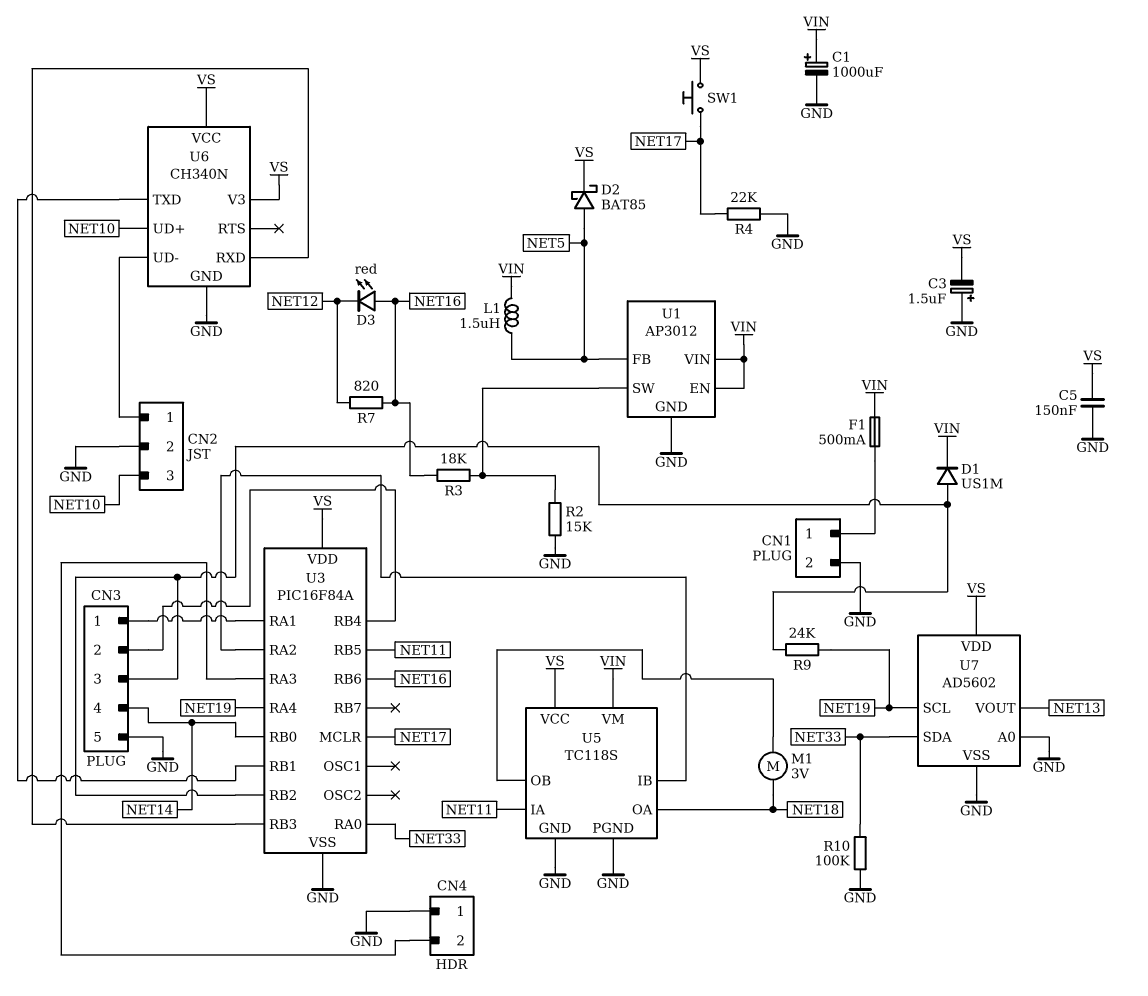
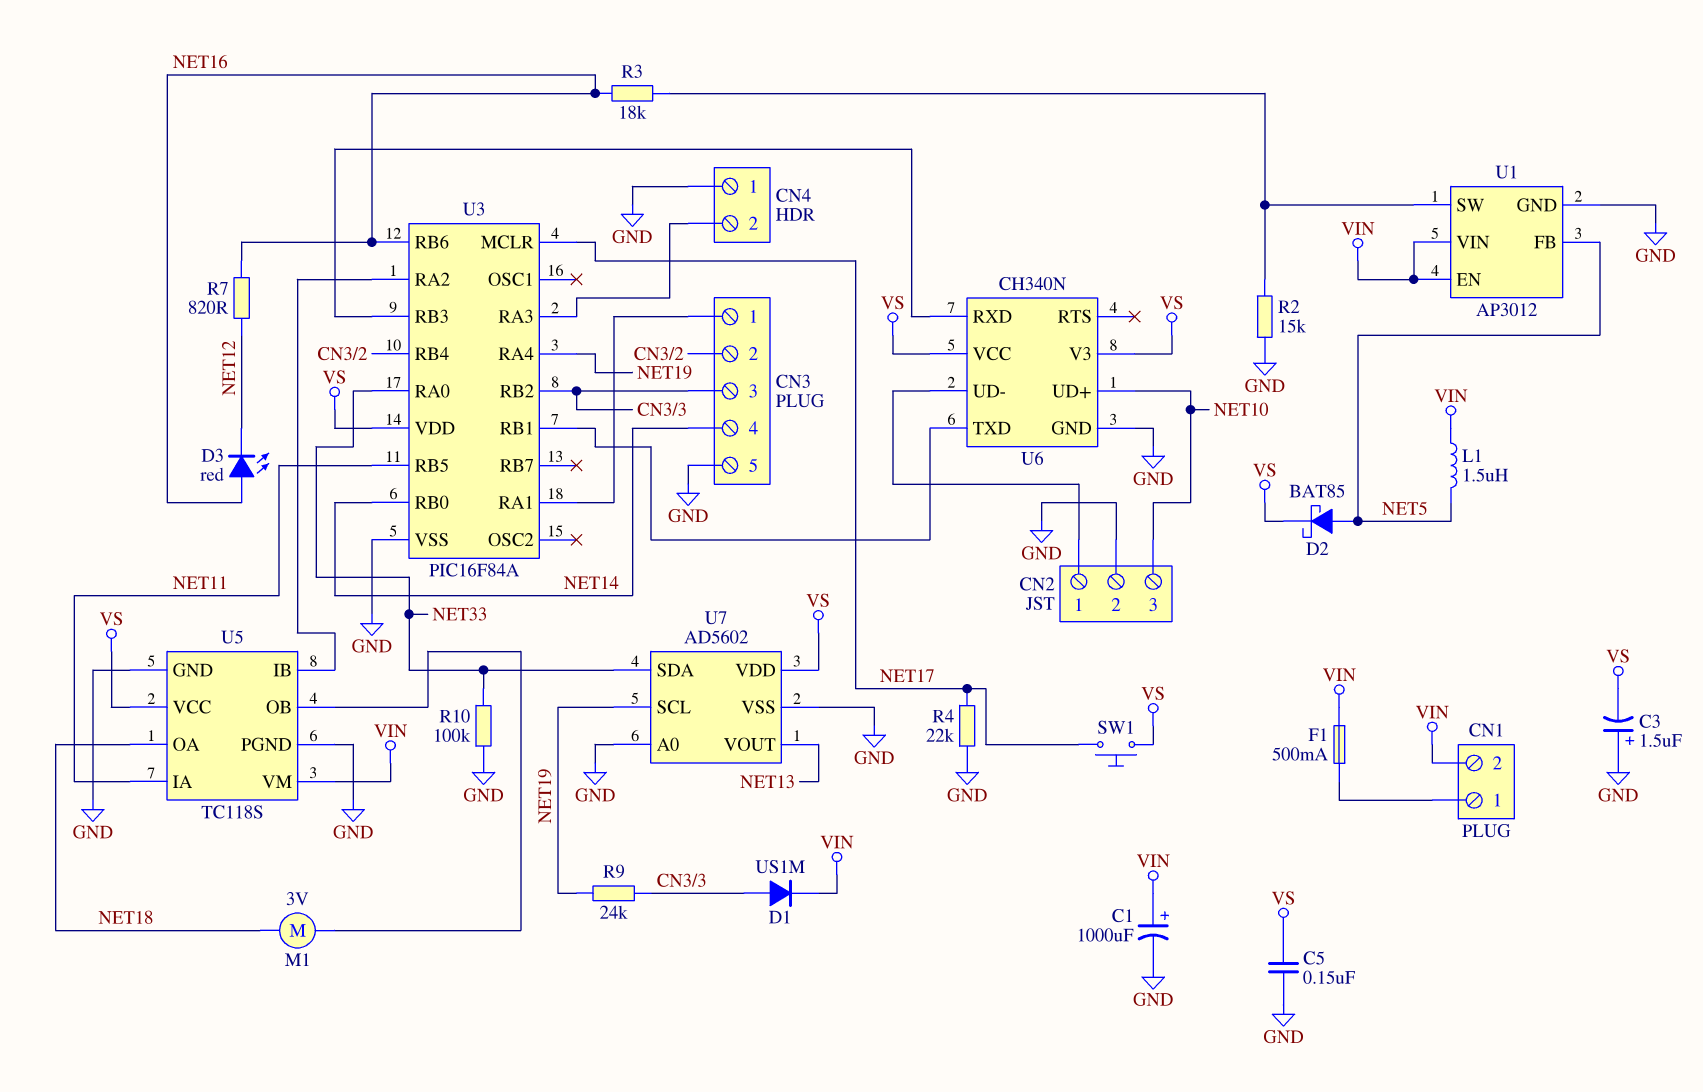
CN1 pin 2: GND -> VIN

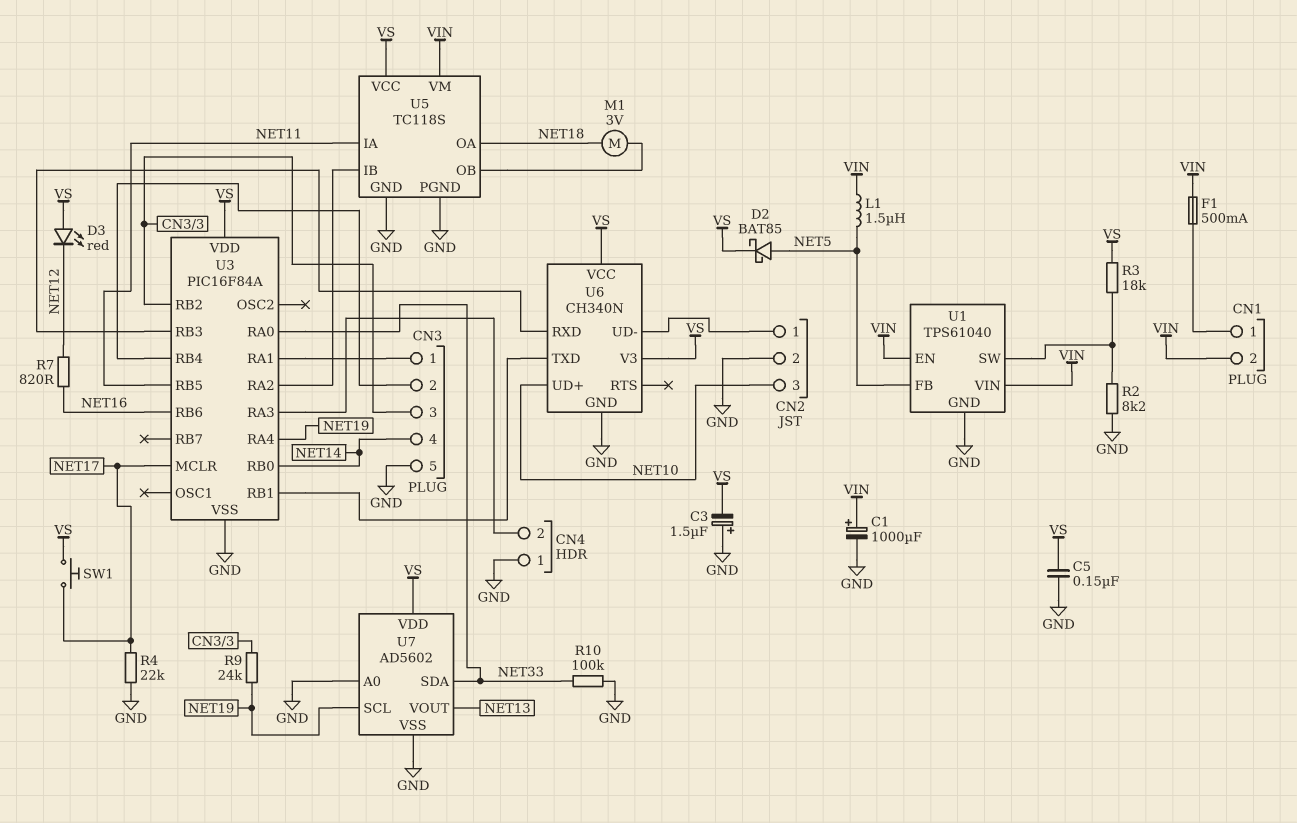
D1: diode US1M (A CN3/3, K VIN) -> none
D3: LED red (A NET16, K NET12) -> LED red (A VS, K NET12)
R2: 15k (GND, U1/SW) -> 8.2k (GND, U1/SW)
R3: 18k (NET16, U1/SW) -> 18k (U1/SW, VS)
U1: AP3012 -> TPS61040

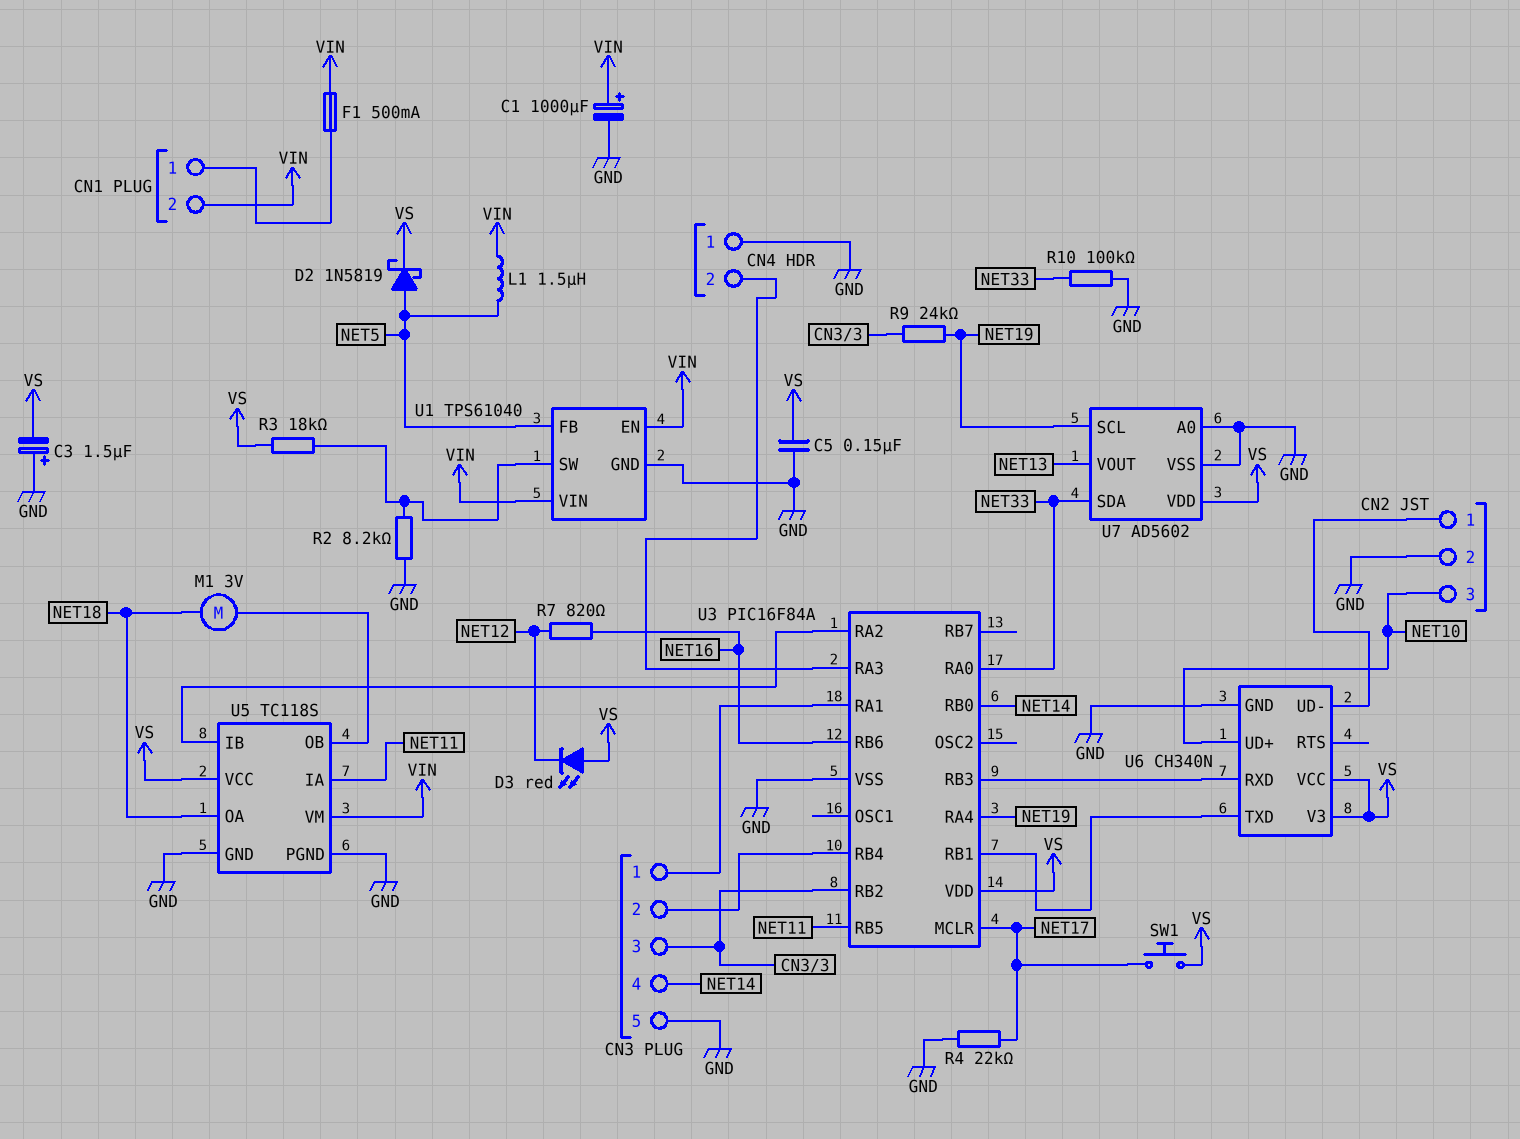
D2: schottky BAT85 (A NET5, K VS) -> schottky 1N5819 (A NET5, K VS)

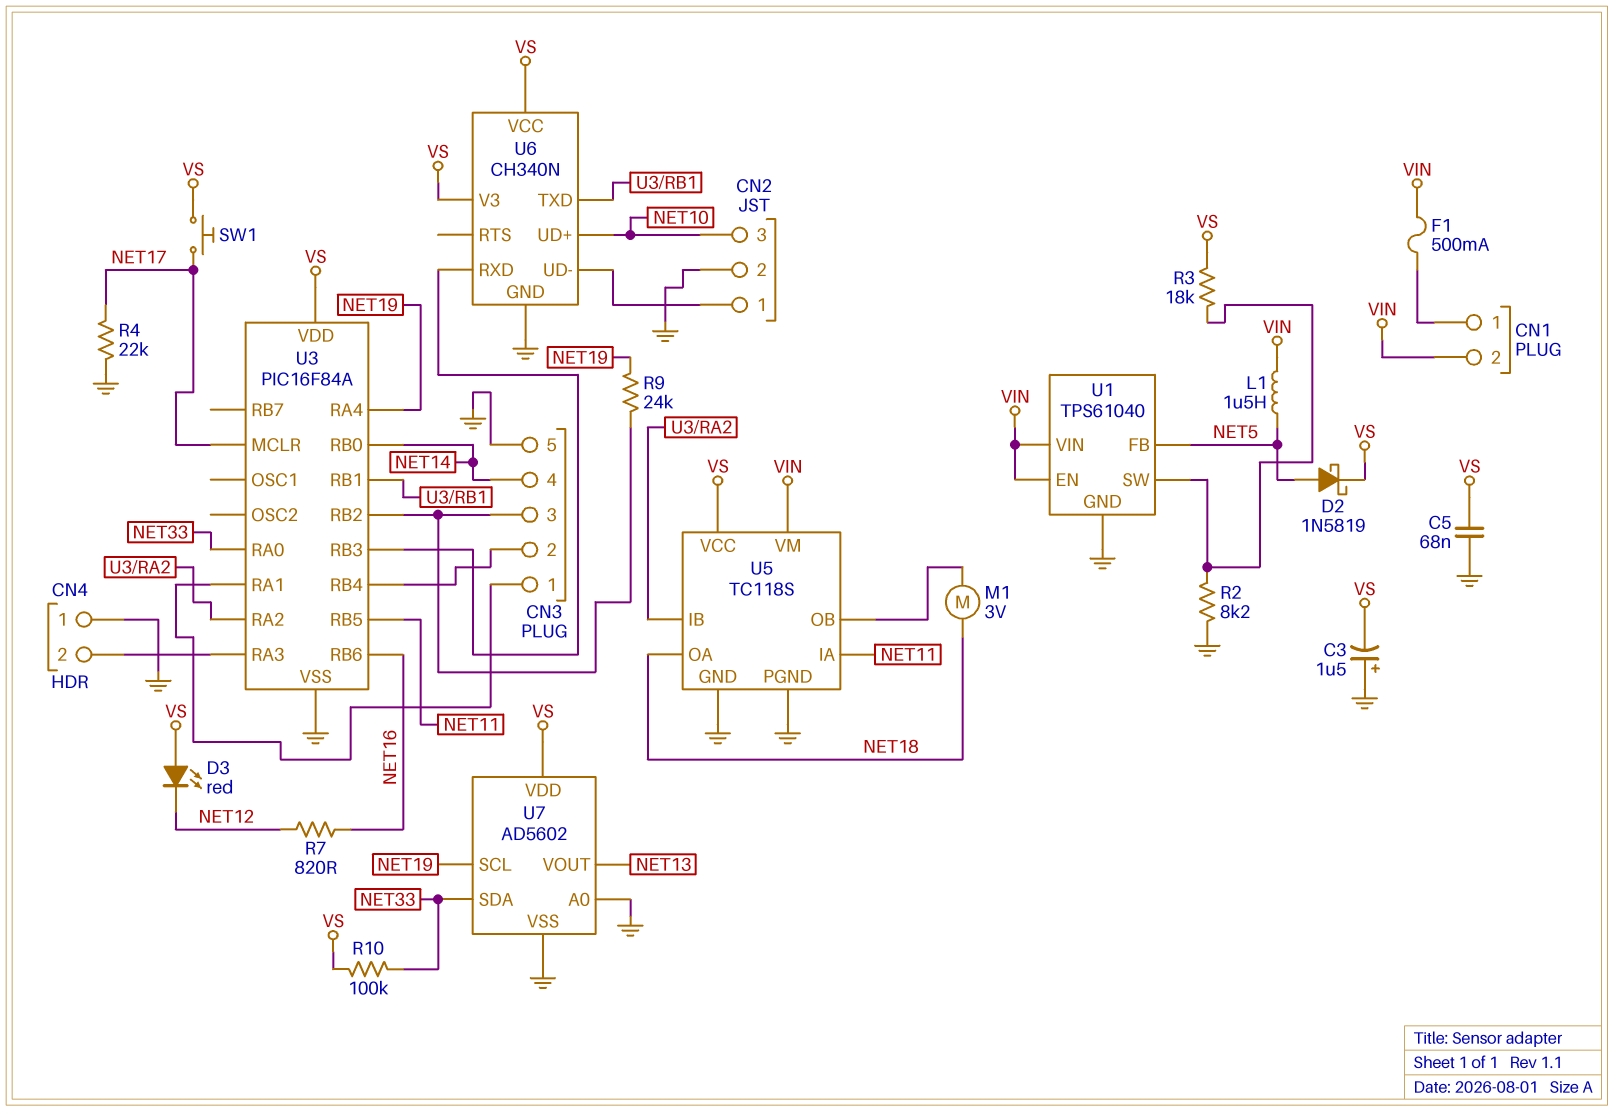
C1: 1000uF (plus VIN, minus GND) -> none
C5: 150nF (GND, VS) -> 68nF (GND, VS)
R10: 100k (GND, NET33) -> 100k (NET33, VS)

